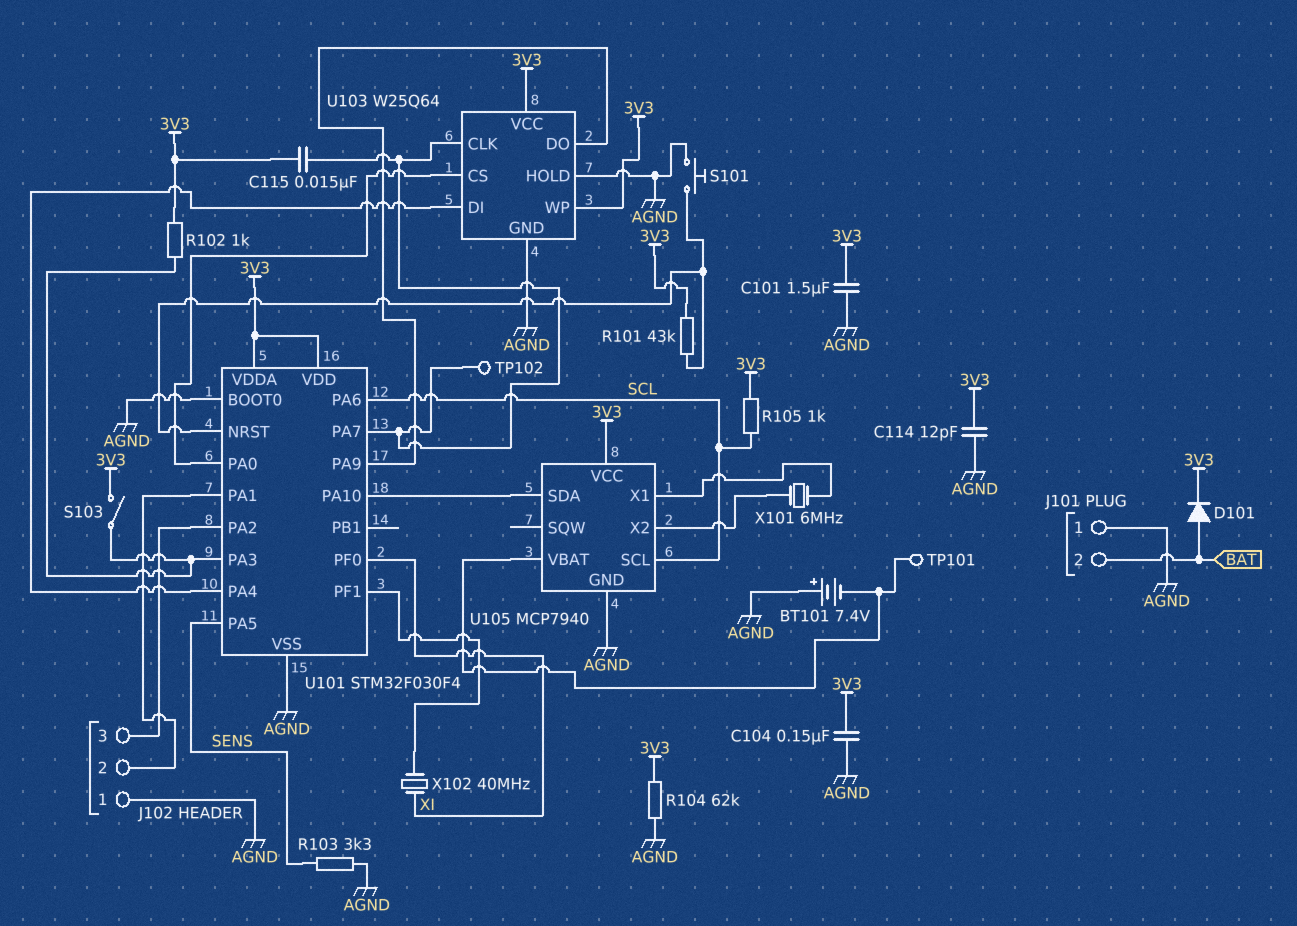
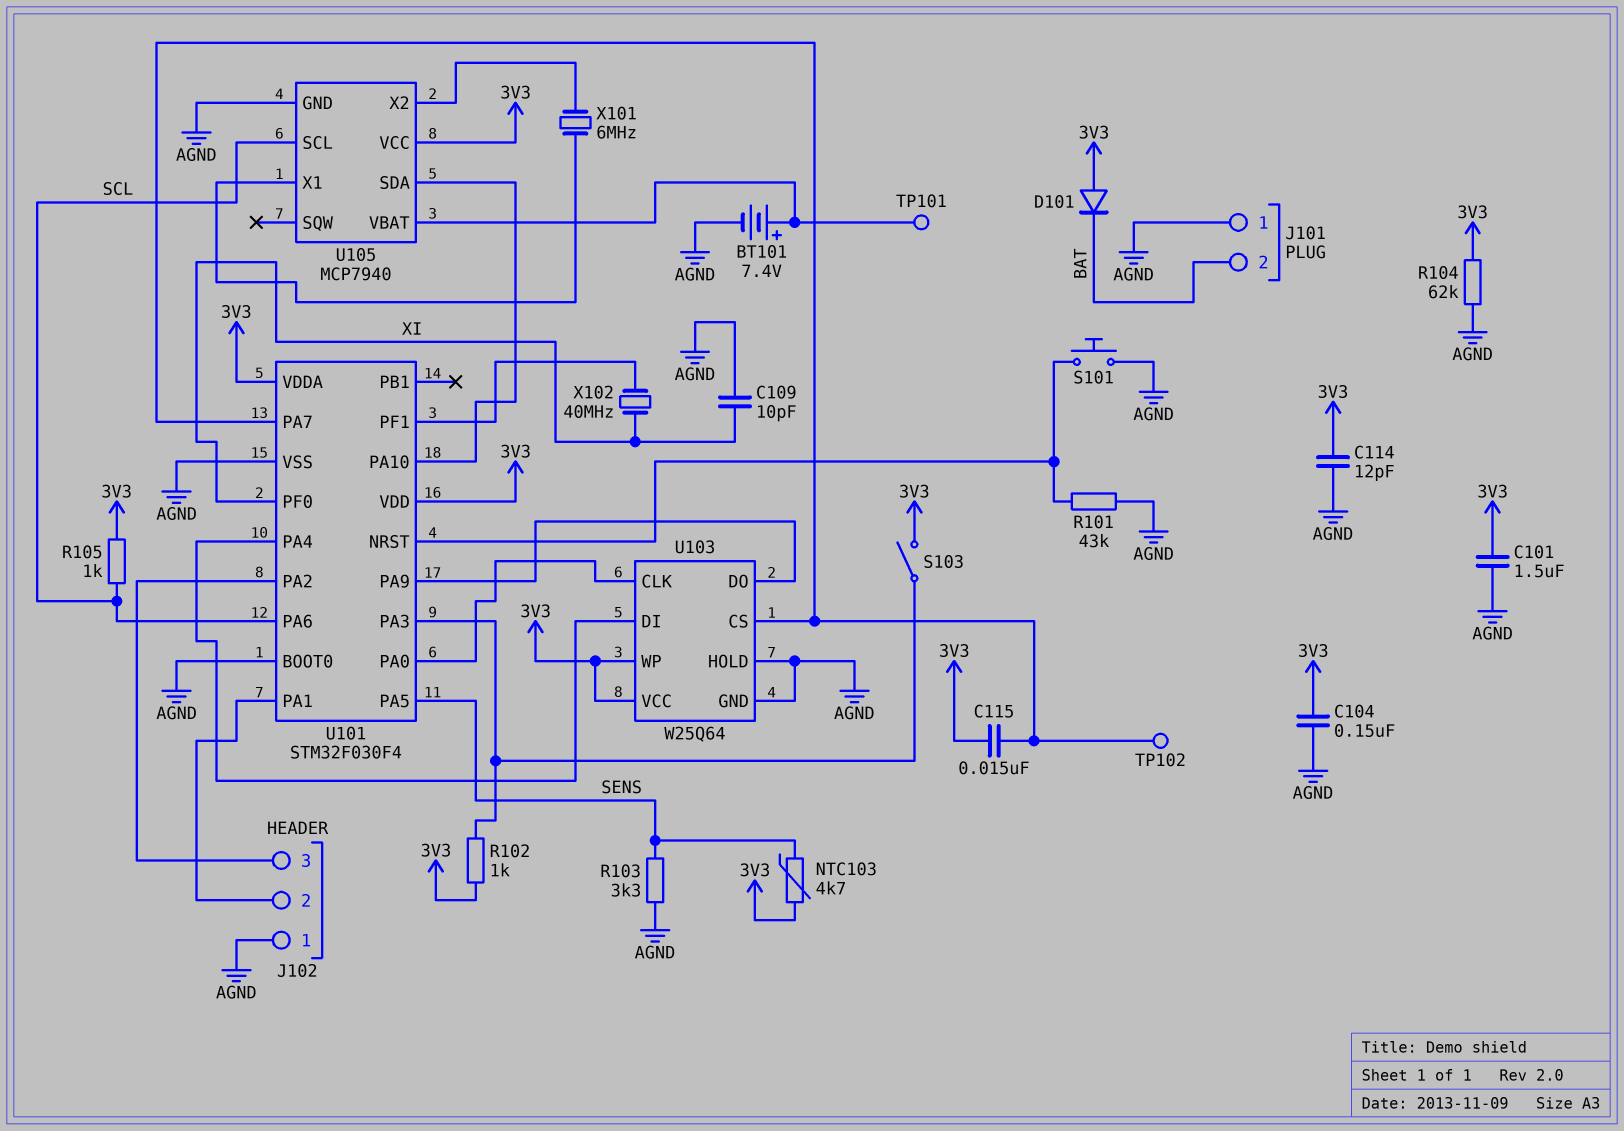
BT101: 7.4V (plus AGND, minus U105/VBAT) -> 7.4V (plus U105/VBAT, minus AGND)
C109: none -> 10pF (AGND, XI)
D101: diode (A BAT, K 3V3) -> diode (A 3V3, K BAT)
NTC103: none -> 4.7k (3V3, SENS)
R101: 43k (3V3, U101/NRST) -> 43k (AGND, U101/NRST)
U103 pin CLK: U101/PA7 -> U101/PA0
U103 pin CS: U101/PA0 -> U101/PA7

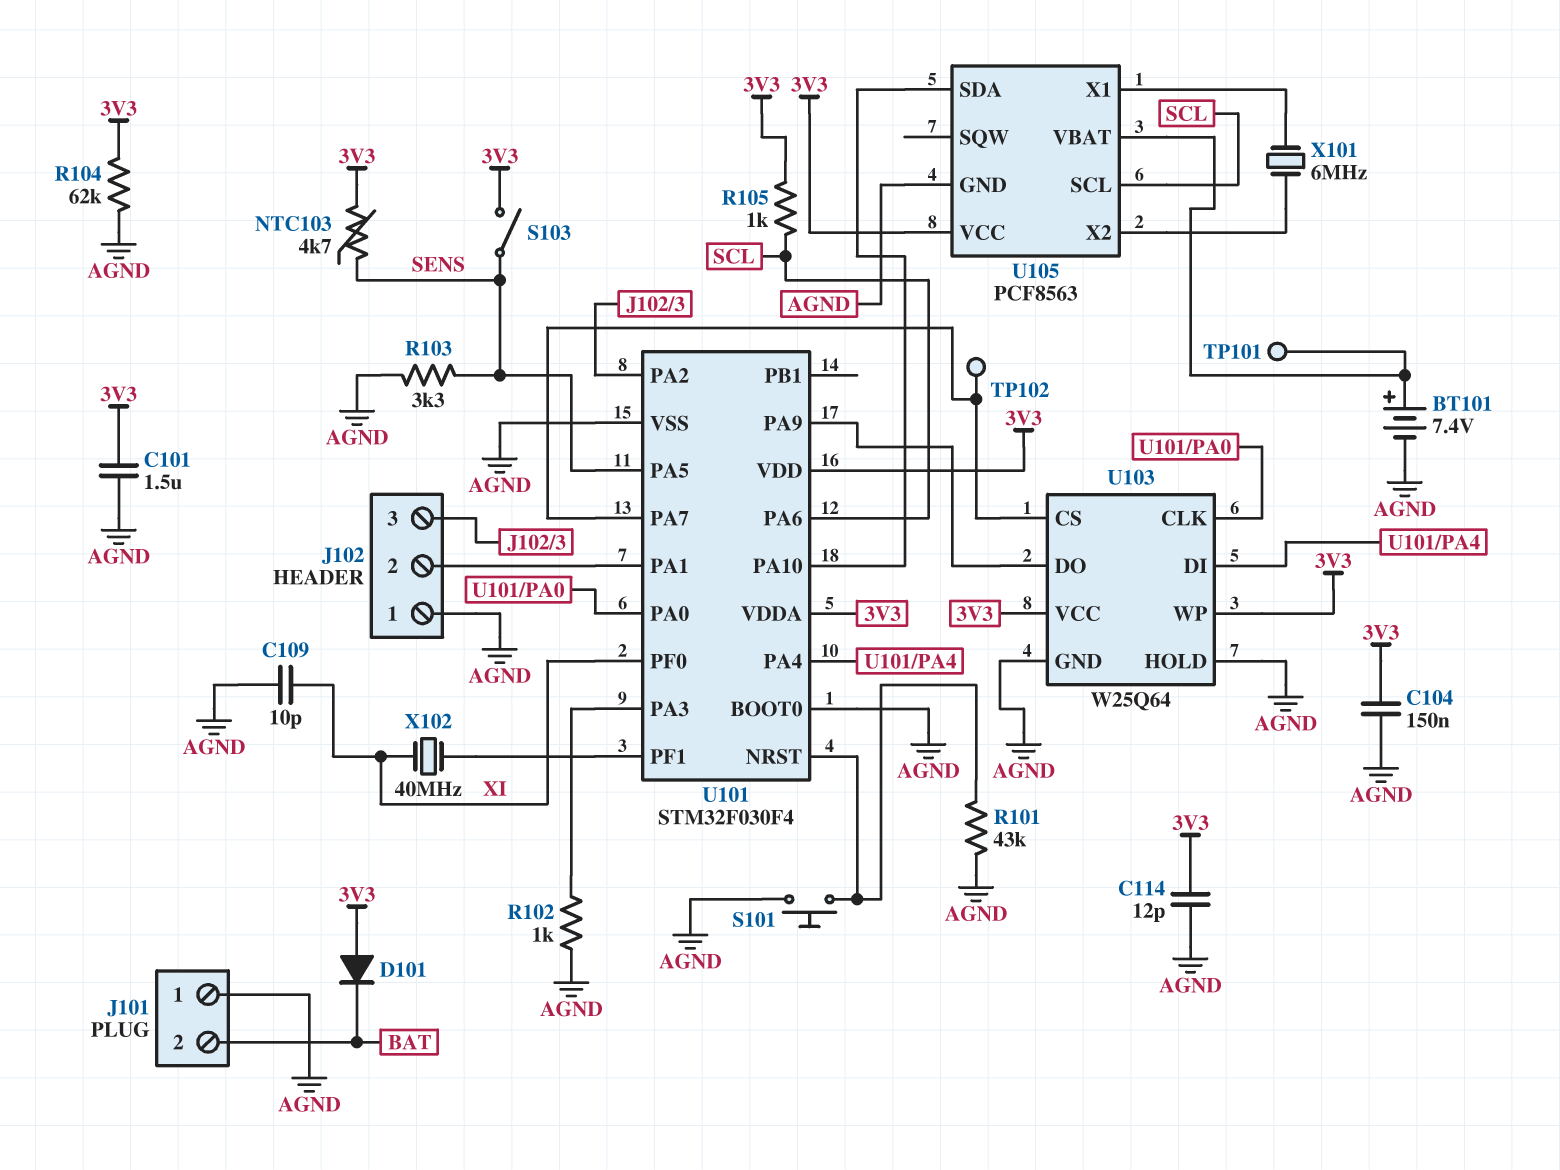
C115: 15nF (3V3, U101/PA7) -> none
R102: 1k (3V3, U101/PA3) -> 1k (AGND, U101/PA3)
S103: switch (3V3, U101/PA3) -> switch (3V3, SENS)
U105: MCP7940 -> PCF8563

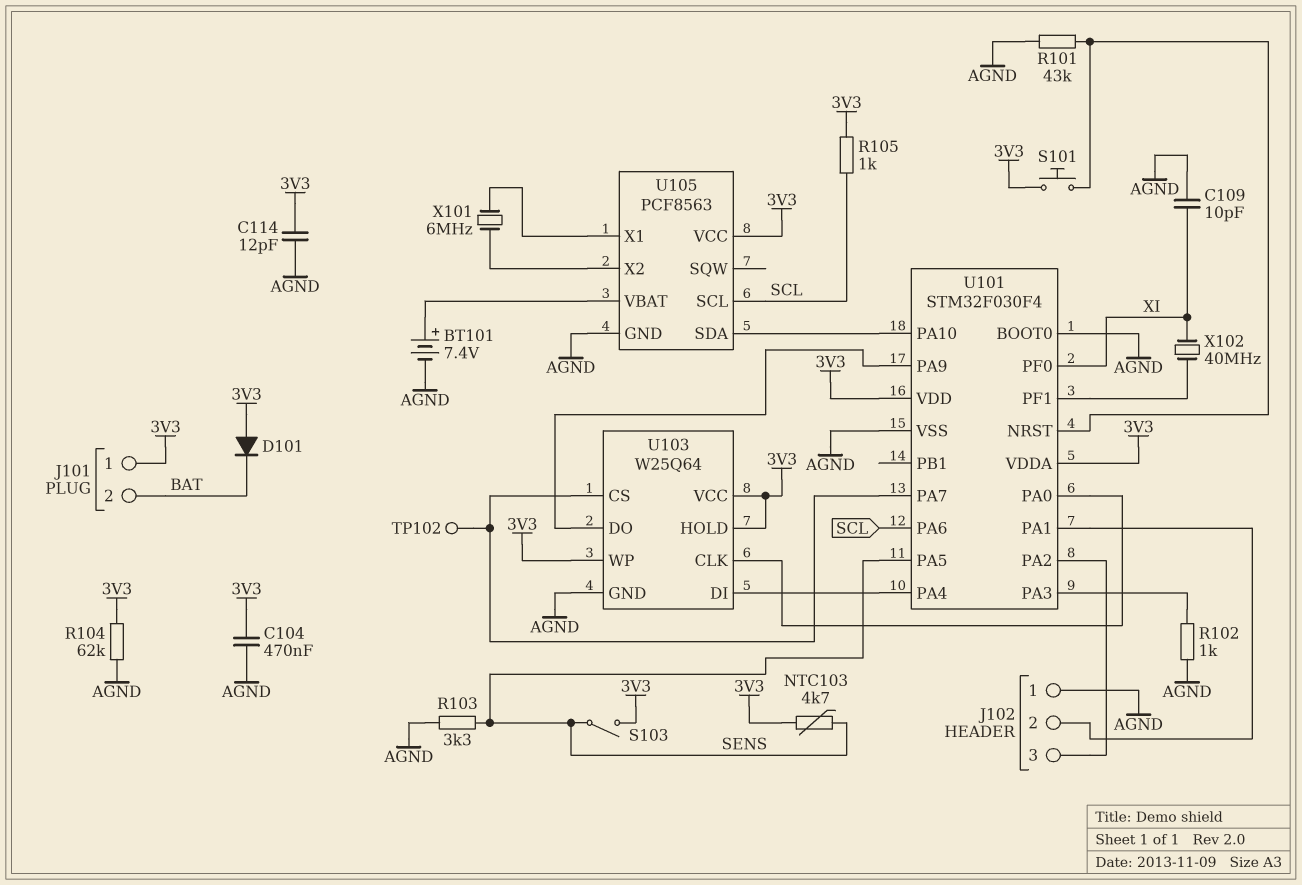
C101: 1.5uF (3V3, AGND) -> none
C104: 150nF (3V3, AGND) -> 470nF (3V3, AGND)
J101 pin 1: AGND -> 3V3
S101: button (AGND, U101/NRST) -> button (3V3, U101/NRST)
TP101: test point (U105/VBAT) -> none
U103 pin HOLD: AGND -> 3V3

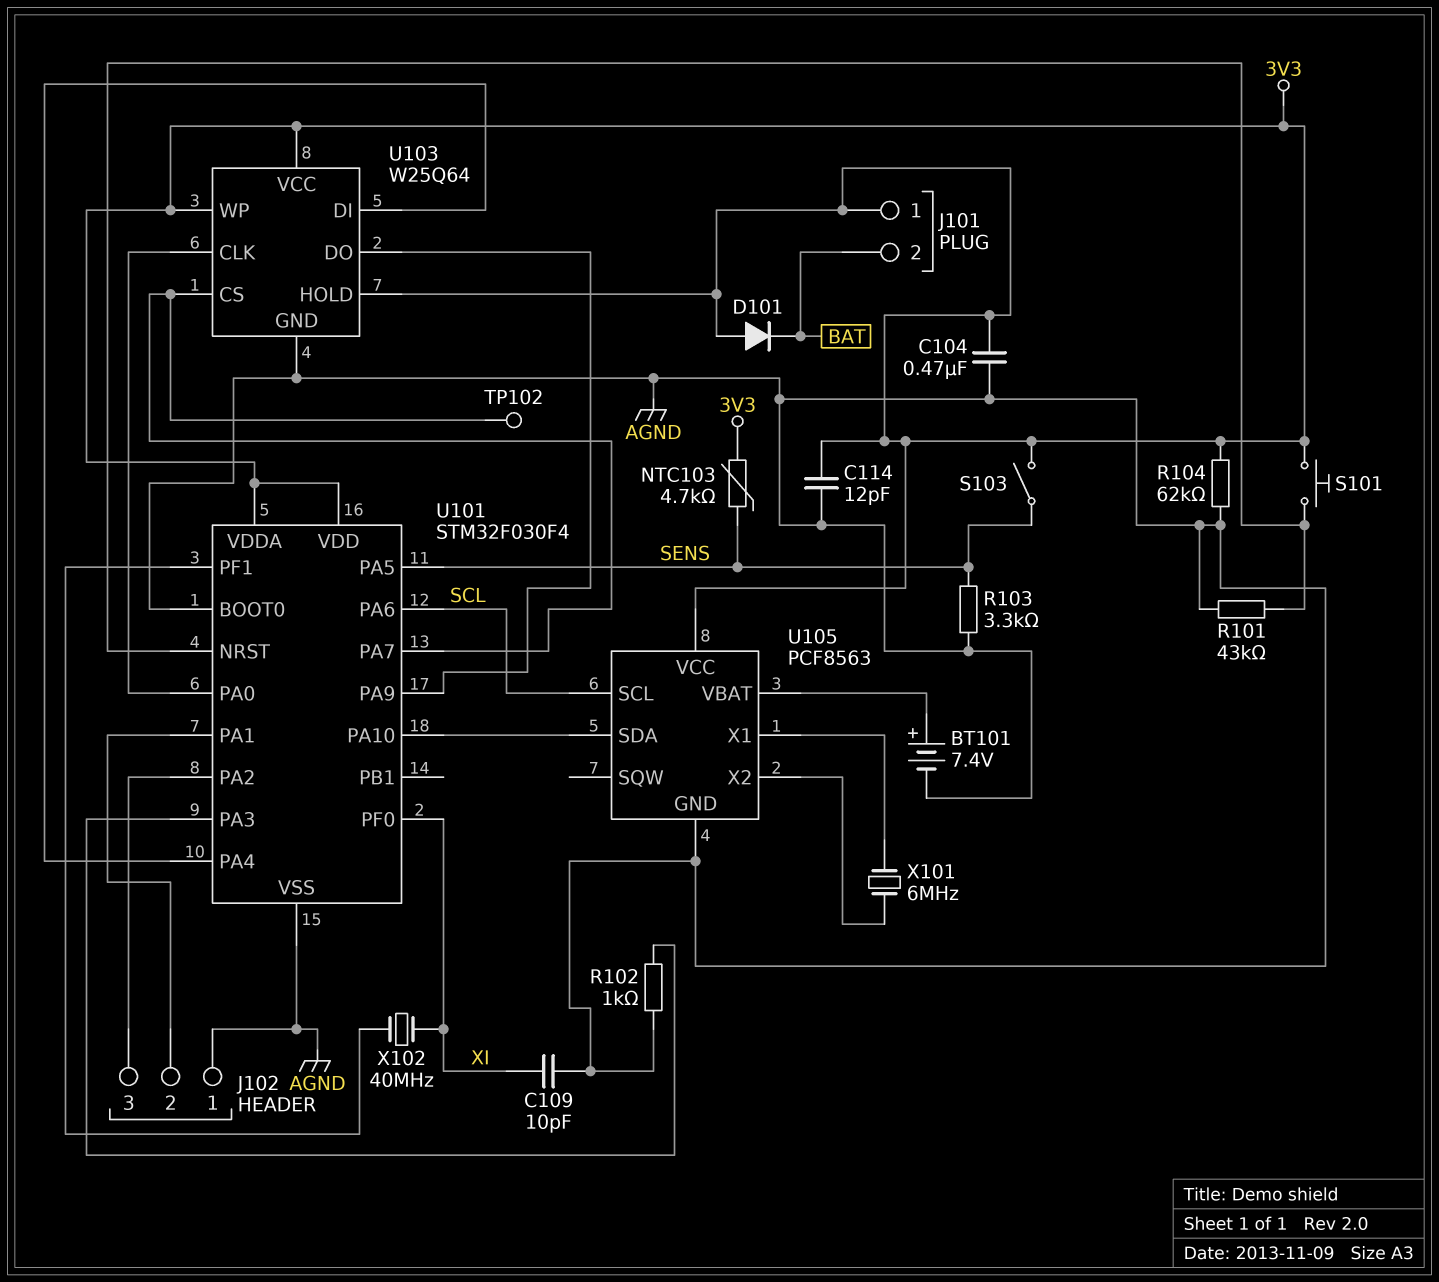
R105: 1k (3V3, SCL) -> none

